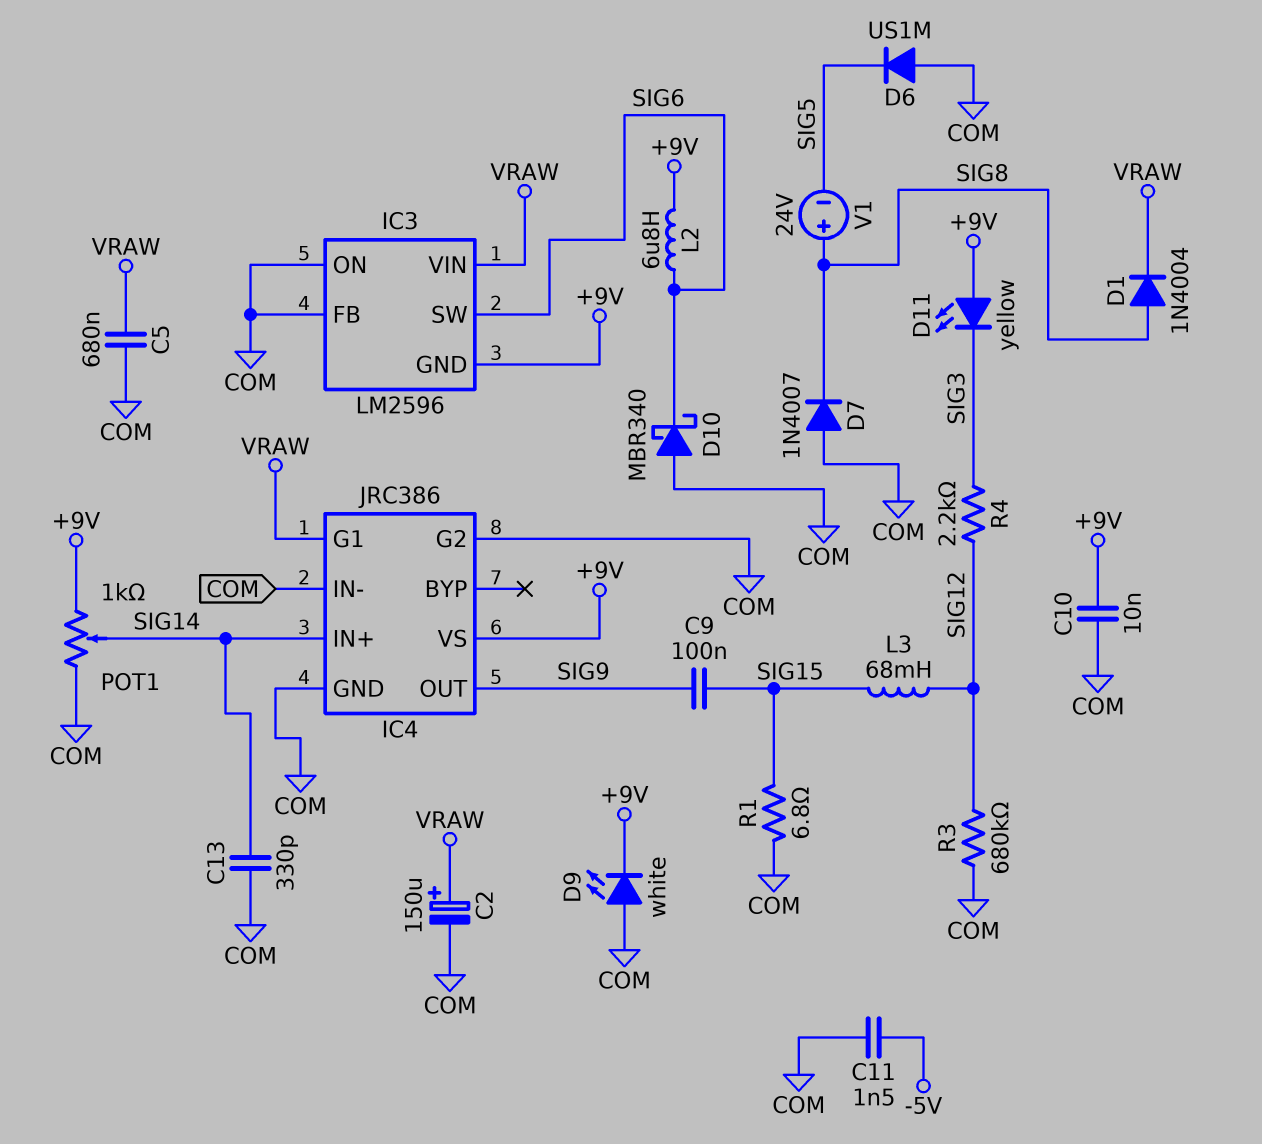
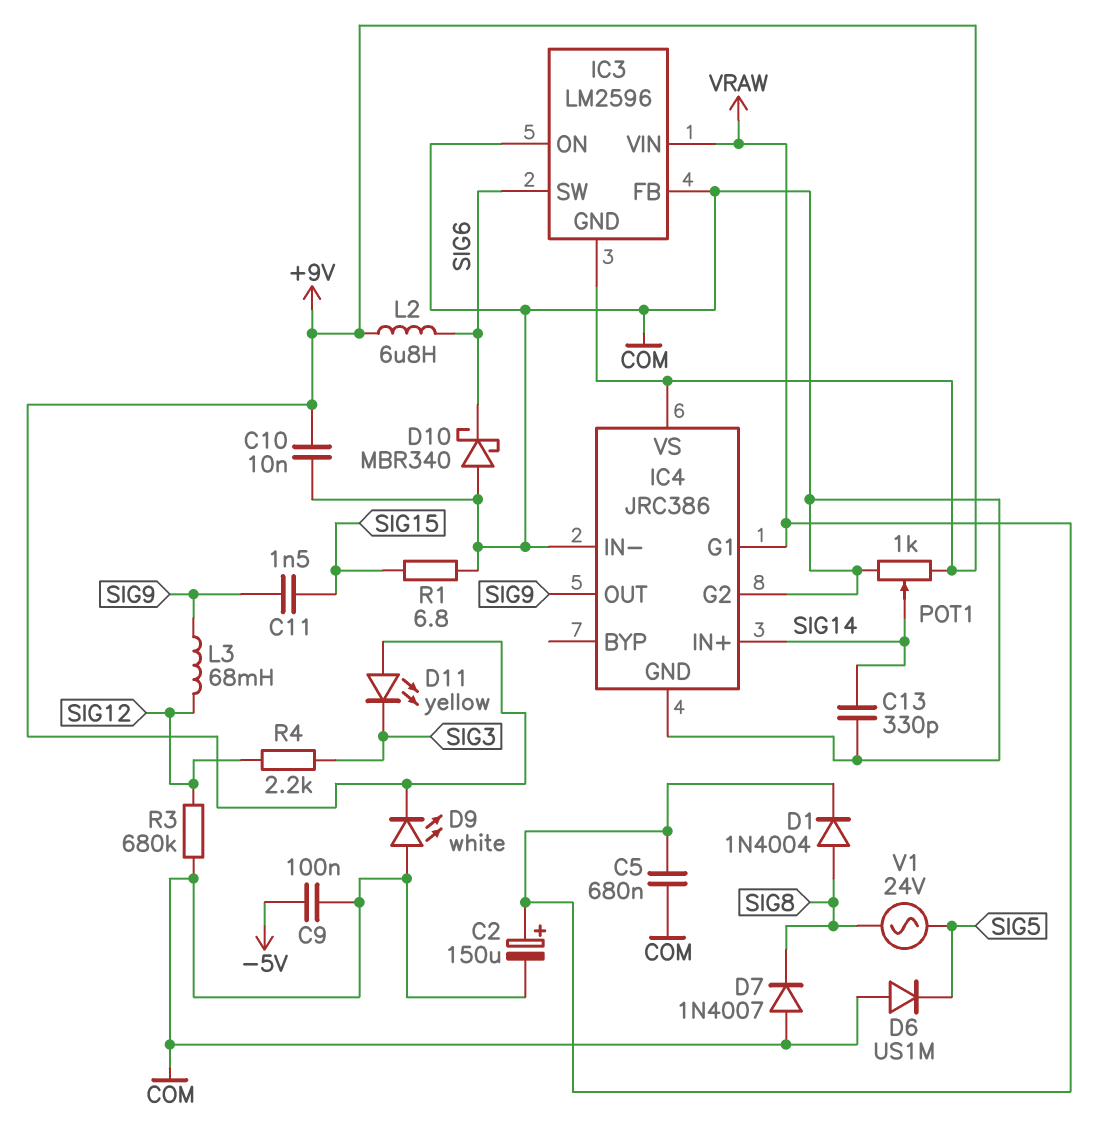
C9: 100nF (SIG9, SIG15) -> 100nF (-5V, COM)
C11: 1.5nF (-5V, COM) -> 1.5nF (SIG9, SIG15)
L3: 68mH (SIG12, SIG15) -> 68mH (SIG9, SIG12)
V1: 24V (plus SIG8, minus SIG5) -> AC 24V (SIG5, SIG8)

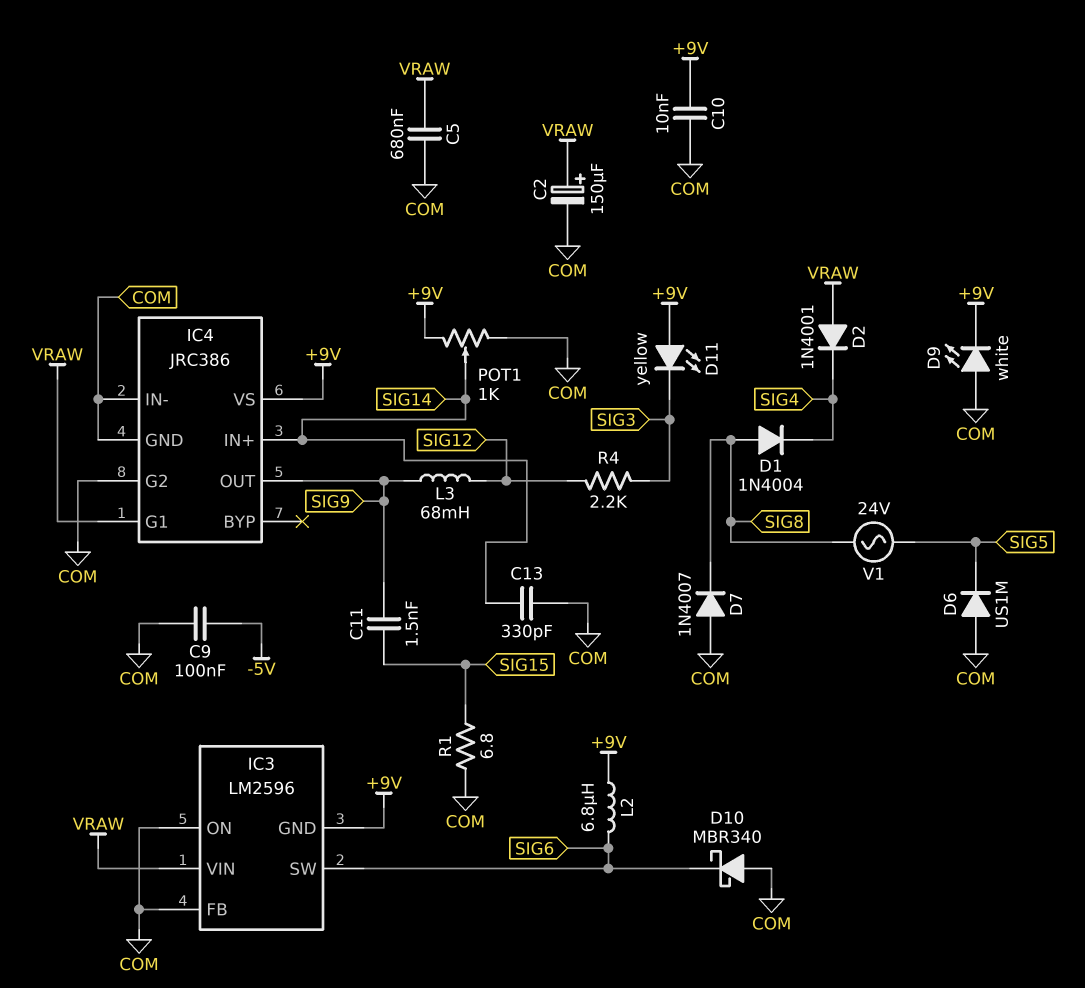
D1: diode 1N4004 (A SIG8, K VRAW) -> diode 1N4004 (A SIG8, K SIG4)
D2: none -> diode 1N4001 (A VRAW, K SIG4)
R3: 680k (COM, SIG12) -> none

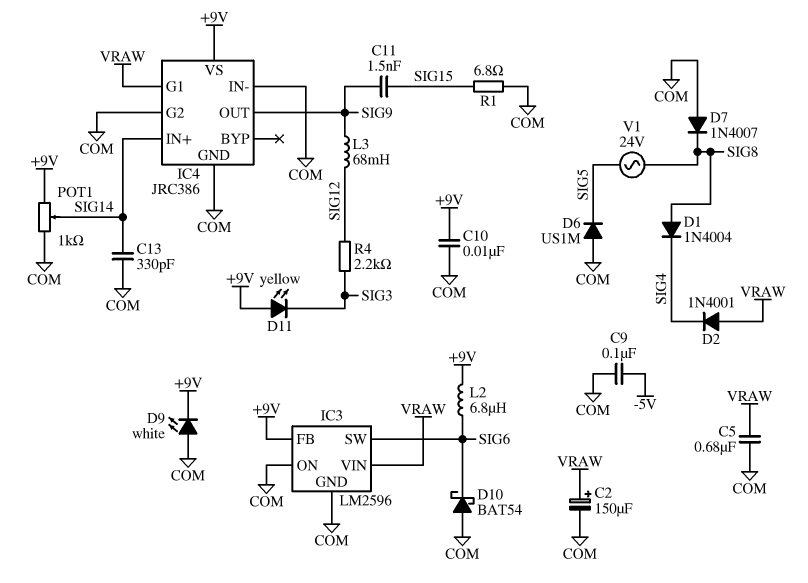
D10: schottky MBR340 (A COM, K SIG6) -> schottky BAT54 (A COM, K SIG6)
IC3 pin FB: COM -> +9V
IC3 pin GND: +9V -> COM

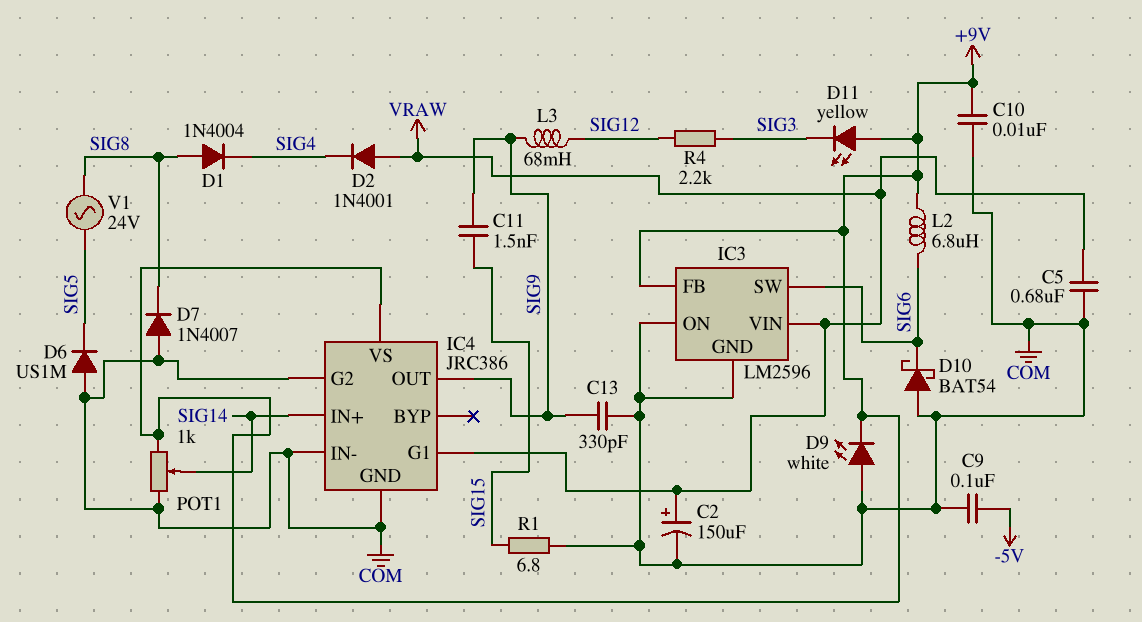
C13: 330pF (COM, SIG14) -> 330pF (COM, SIG9)

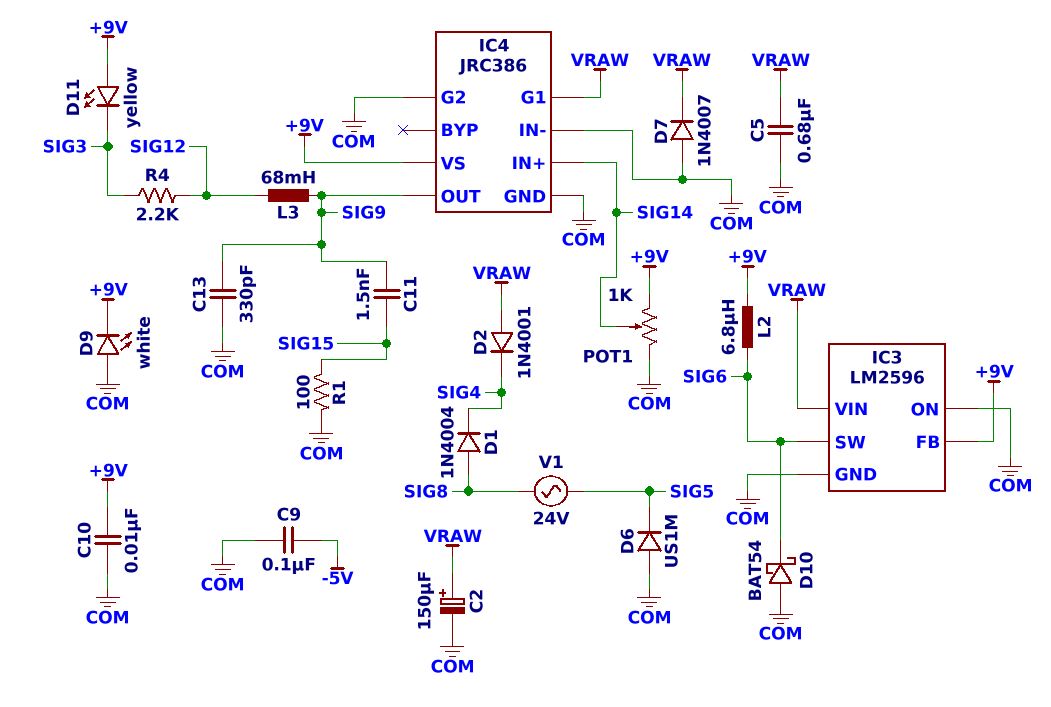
D7: diode 1N4007 (A COM, K SIG8) -> diode 1N4007 (A COM, K VRAW)
R1: 6.8 (COM, SIG15) -> 100 (COM, SIG15)

